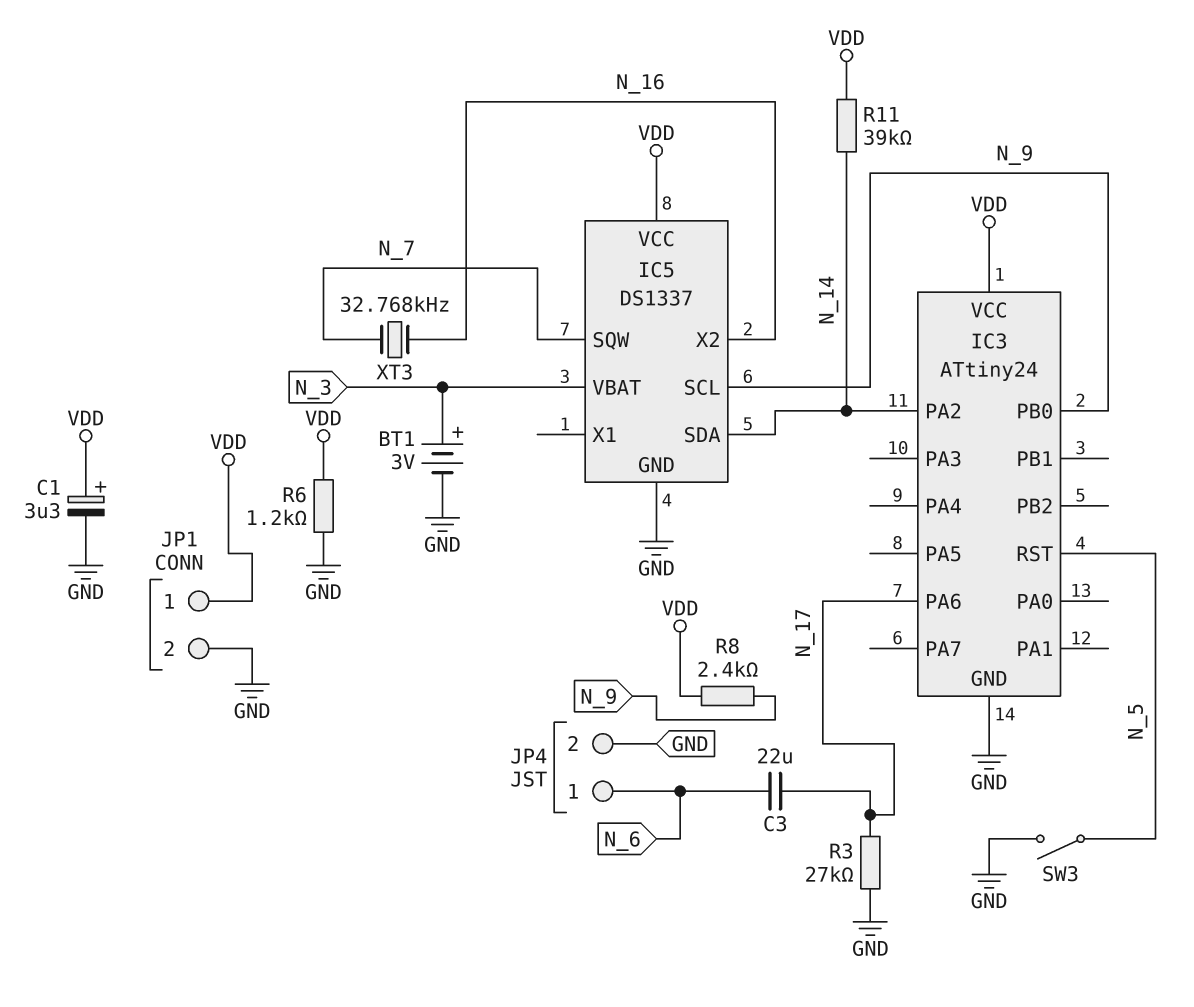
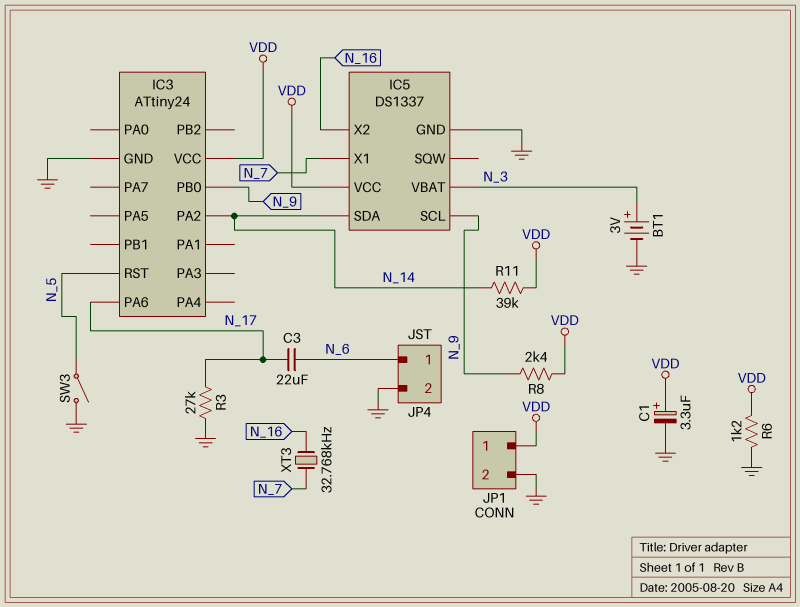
IC5 pin SQW: N_7 -> none
IC5 pin X1: none -> N_7

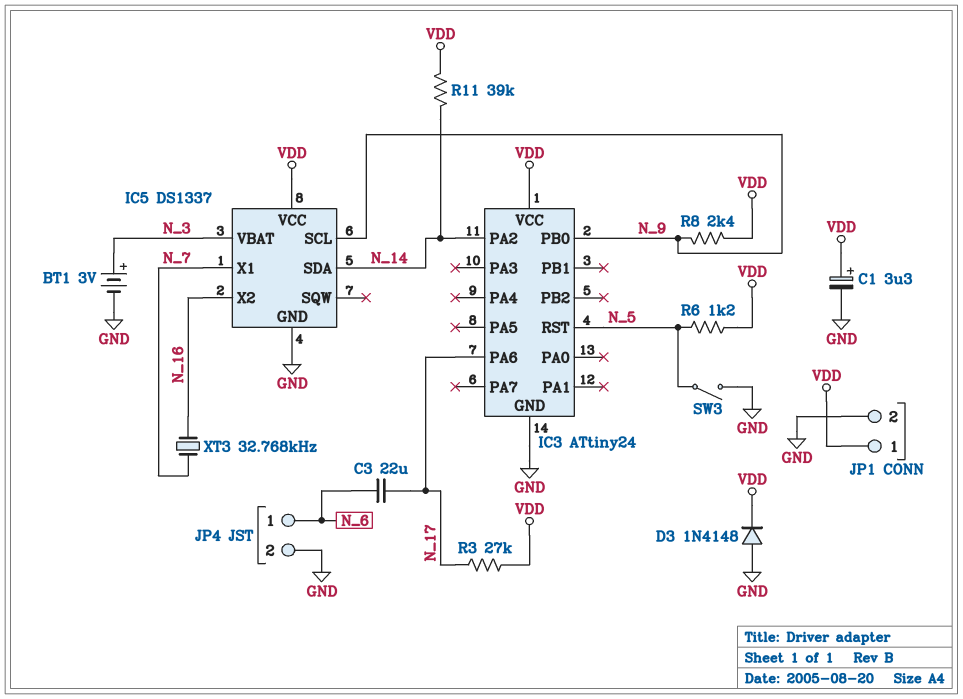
D3: none -> diode 1N4148 (A GND, K VDD)
R3: 27k (GND, N_17) -> 27k (N_17, VDD)
R6: 1.2k (GND, VDD) -> 1.2k (N_5, VDD)

